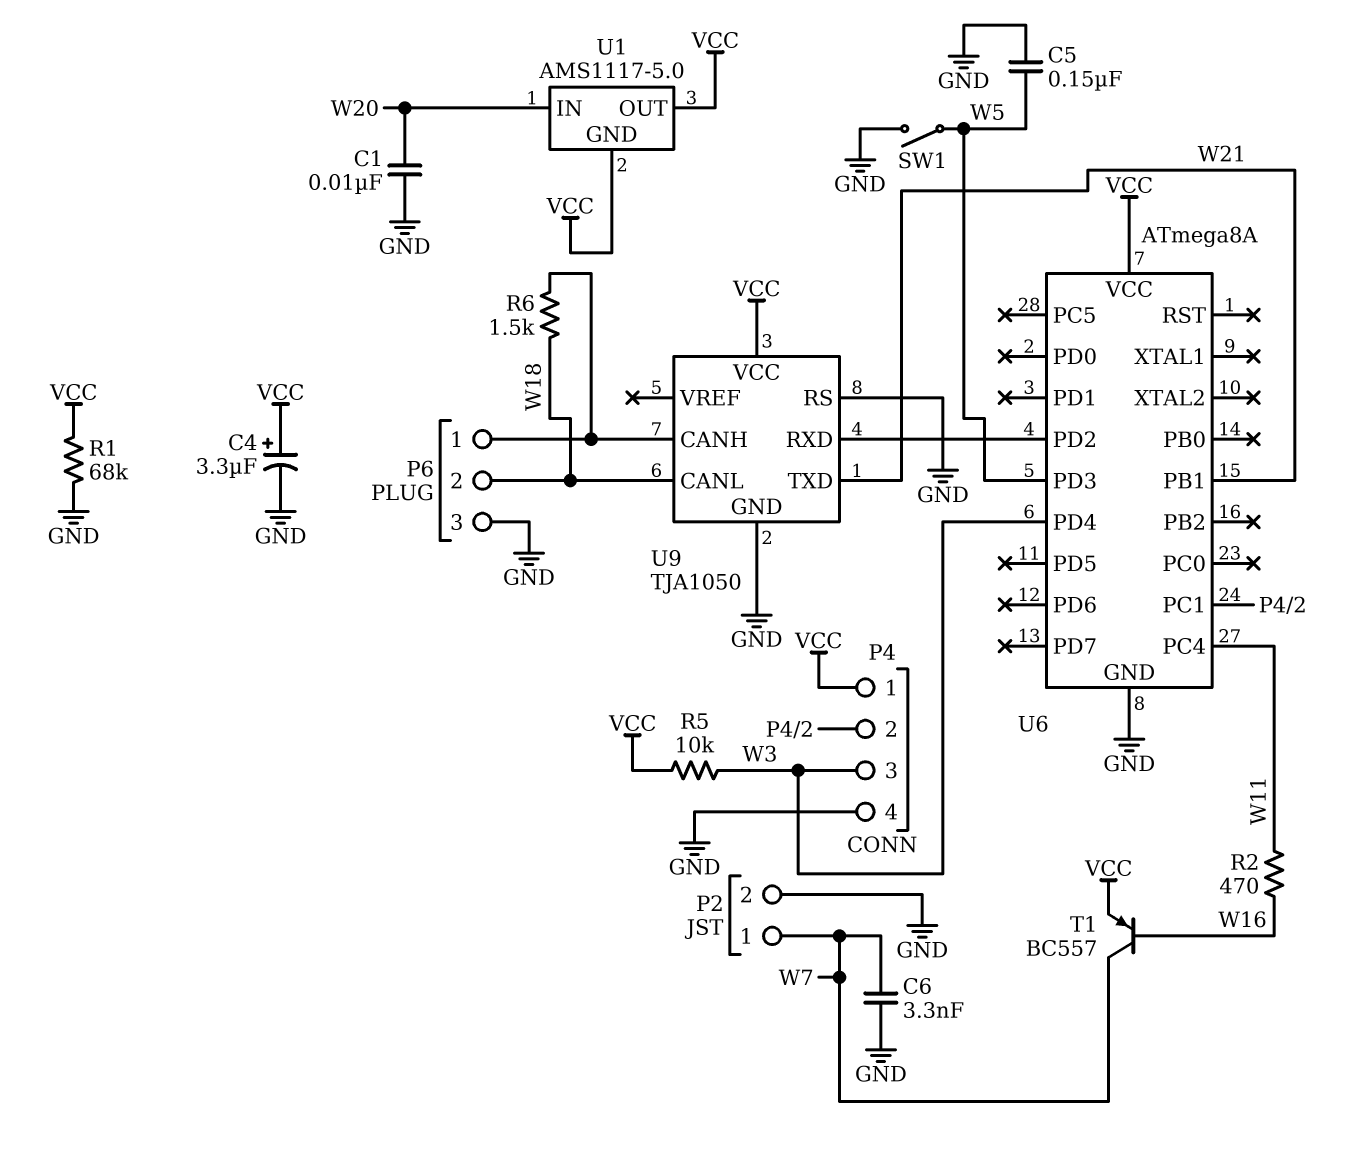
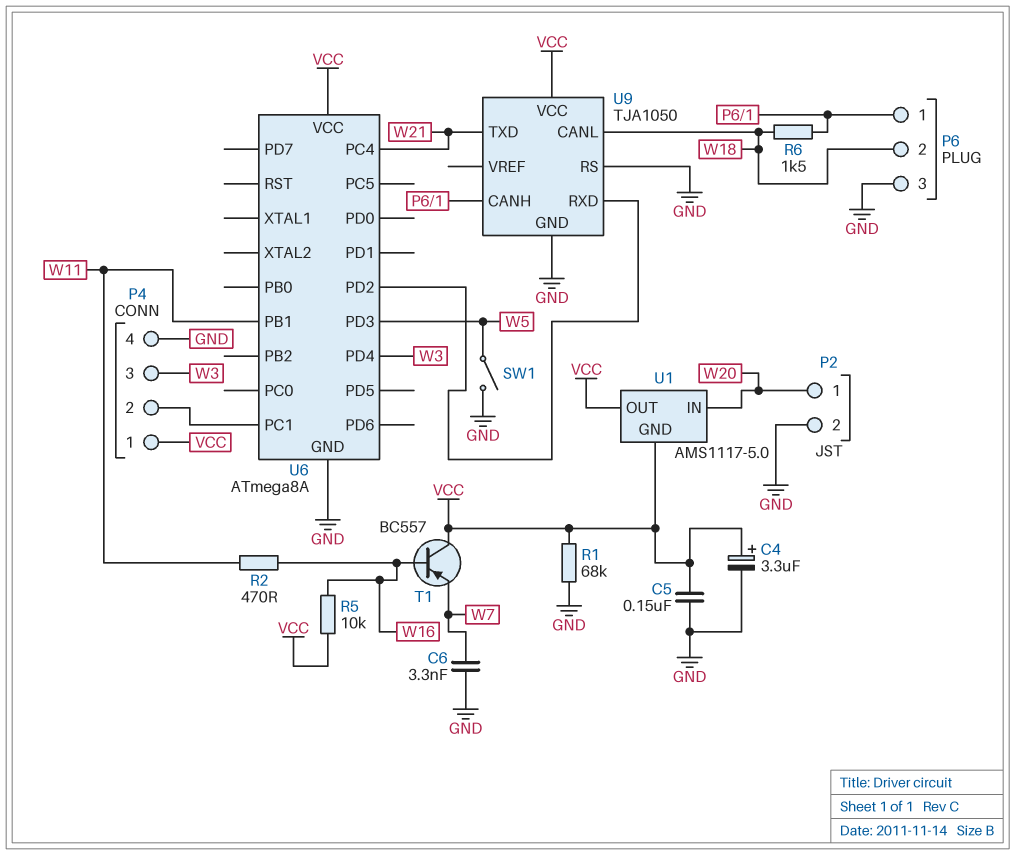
C1: 10nF (GND, W20) -> none
C5: 150nF (GND, W5) -> 150nF (GND, VCC)
P2 pin 1: W7 -> W20
R5: 10k (VCC, W3) -> 10k (VCC, W16)
T1: PNP BC557 (B W16, C W7, E VCC) -> PNP BC557 (B W16, C VCC, E W7)
U6 pin PB1: W21 -> W11
U6 pin PC4: W11 -> W21

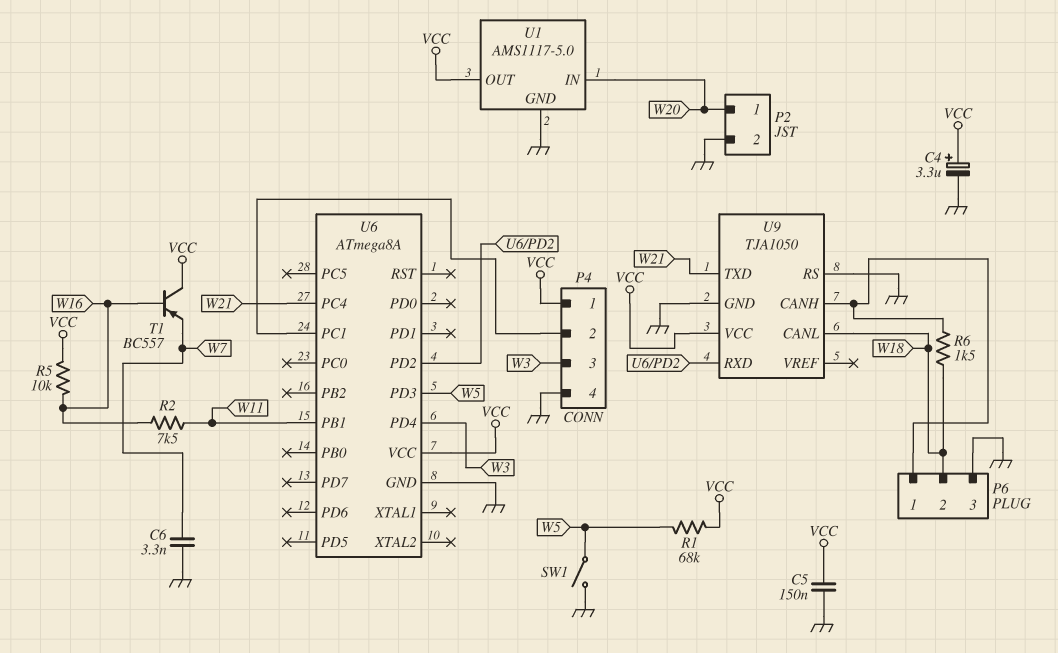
R1: 68k (GND, VCC) -> 68k (VCC, W5)
R2: 470 (W11, W16) -> 7.5k (W11, W16)
U1 pin GND: VCC -> GND

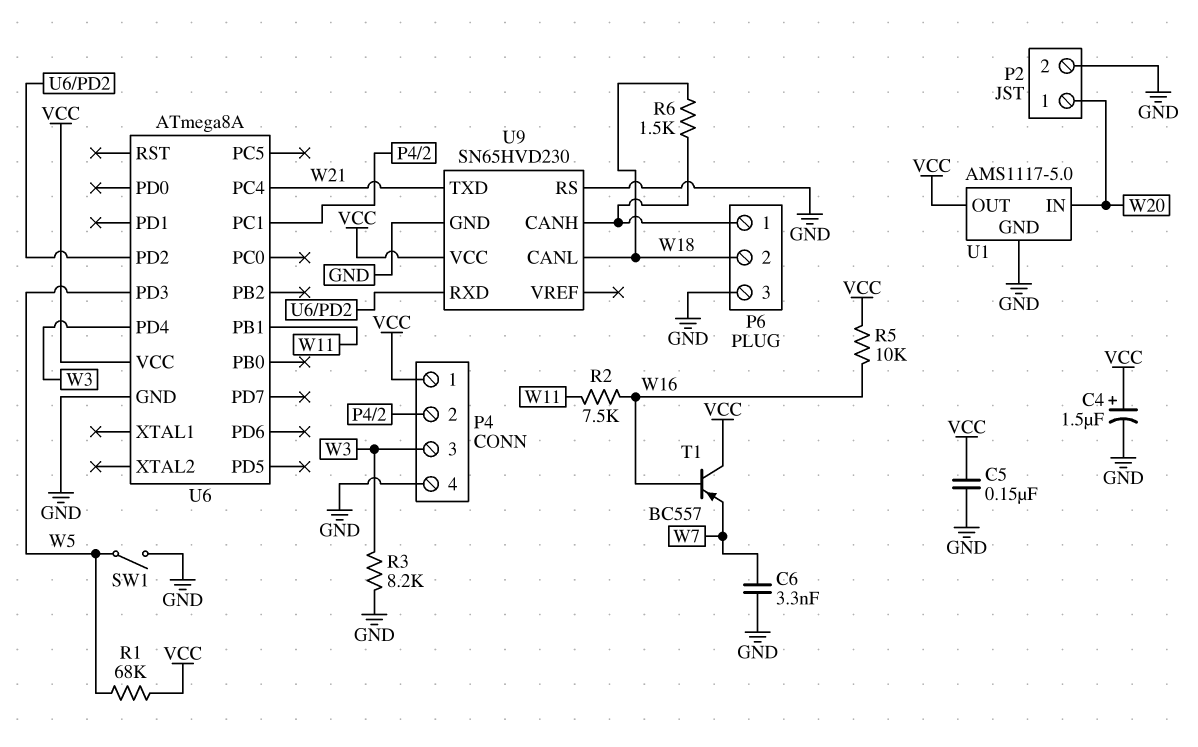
C4: 3.3uF (plus VCC, minus GND) -> 1.5uF (plus VCC, minus GND)
R3: none -> 8.2k (GND, W3)
U9: TJA1050 -> SN65HVD230

